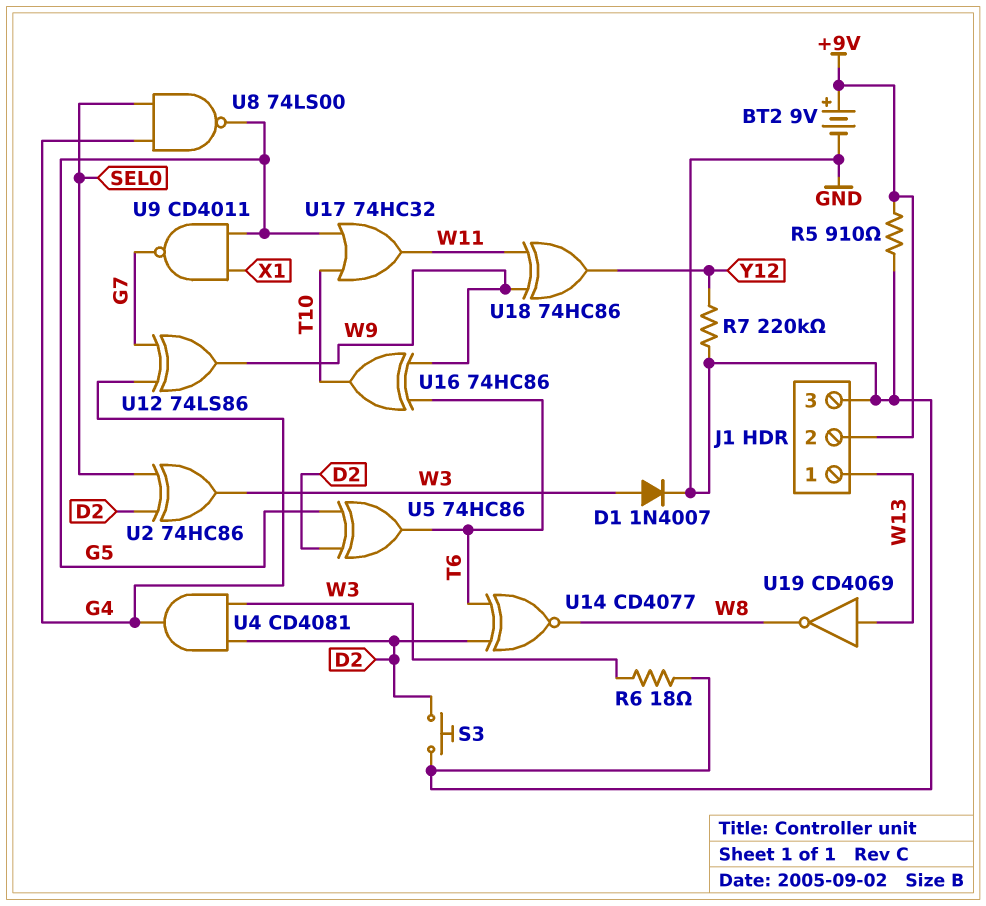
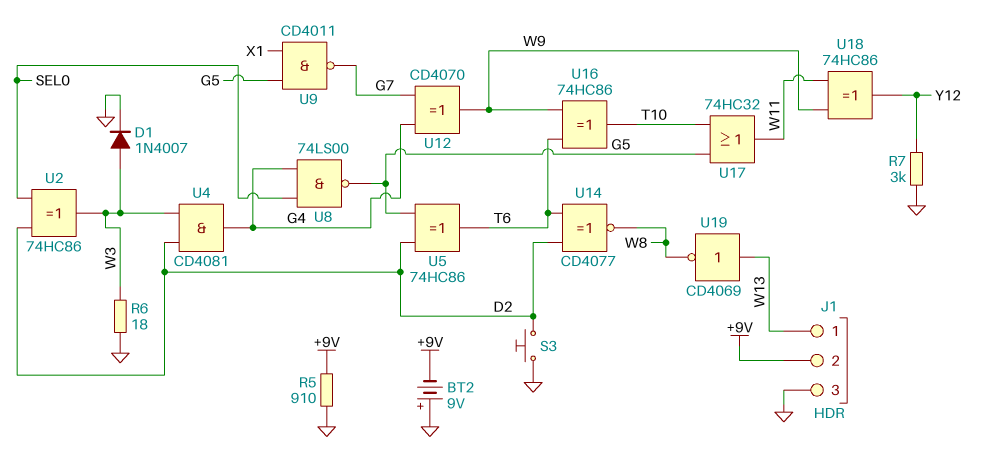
BT2: 9V (plus +9V, minus GND) -> 9V (plus GND, minus +9V)
R7: 220k (GND, Y12) -> 3k (GND, Y12)
U12: XOR 74LS86 (in G4, in G7, out W9) -> XOR CD4070 (in G4, in G7, out W9)

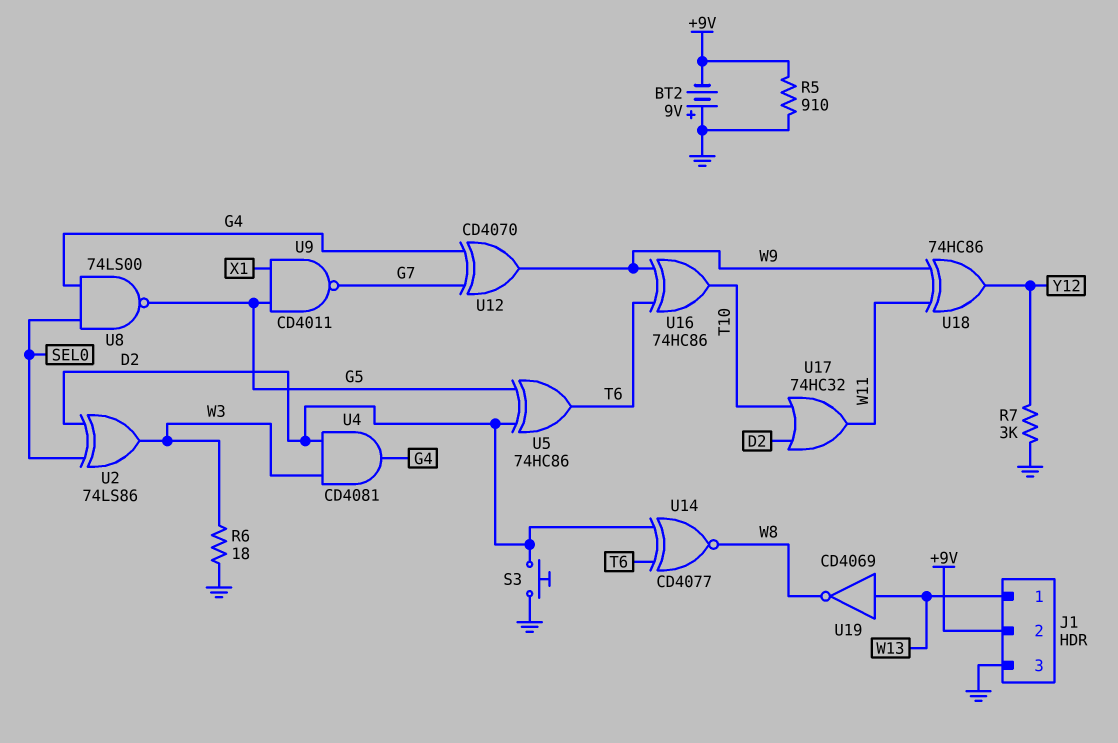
D1: diode 1N4007 (A W3, K GND) -> none
U2: XOR 74HC86 (in D2, in SEL0, out W3) -> XOR 74LS86 (in D2, in SEL0, out W3)
U17: OR 74HC32 (in G5, in T10, out W11) -> OR 74HC32 (in D2, in T10, out W11)

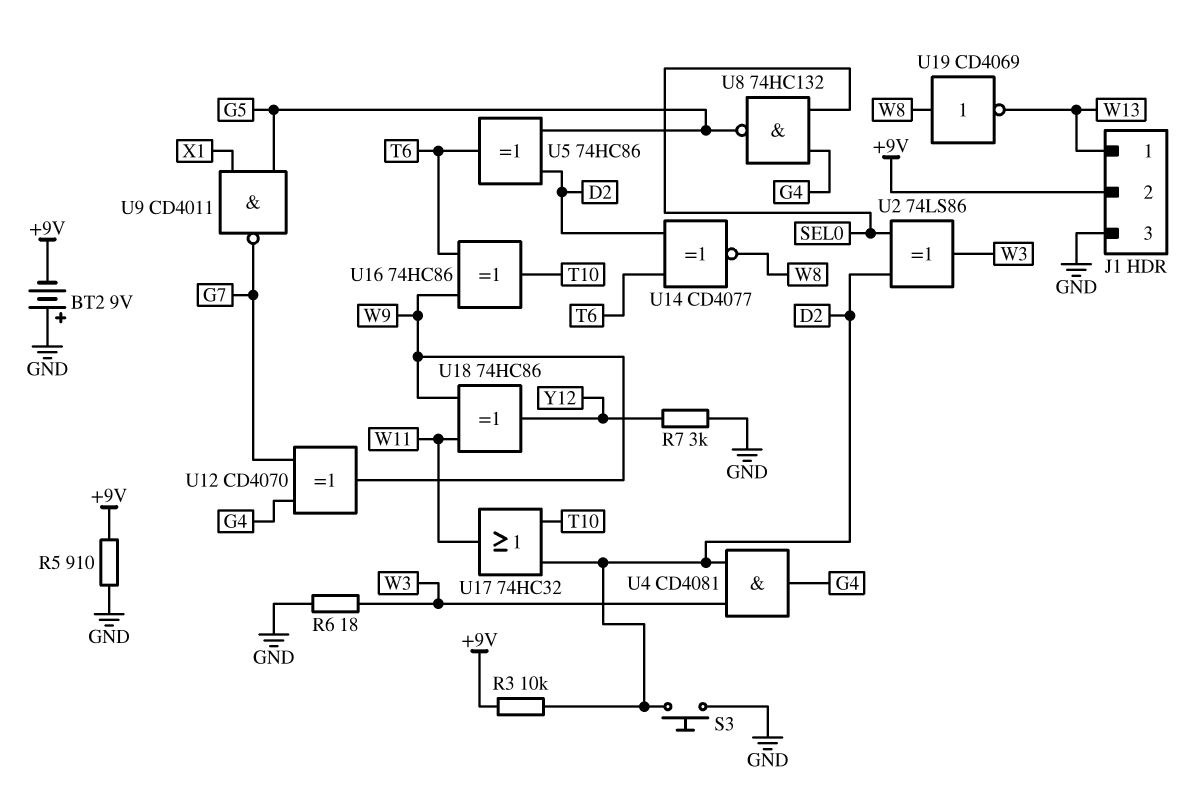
R3: none -> 10k (+9V, D2)
U8: NAND 74LS00 (in G4, in SEL0, out G5) -> NAND 74HC132 (in G4, in SEL0, out G5)
U19: NOT CD4069 (in W13, out W8) -> NOT CD4069 (in W8, out W13)

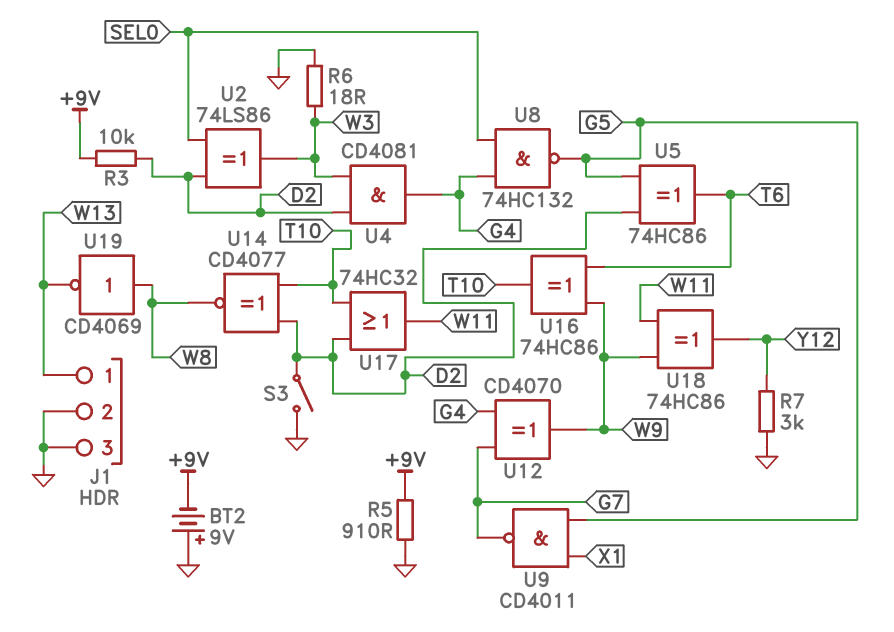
J1 pin 2: +9V -> GND
S3: button (D2, GND) -> switch (D2, GND)
U14: XNOR CD4077 (in D2, in T6, out W8) -> XNOR CD4077 (in D2, in T10, out W8)

